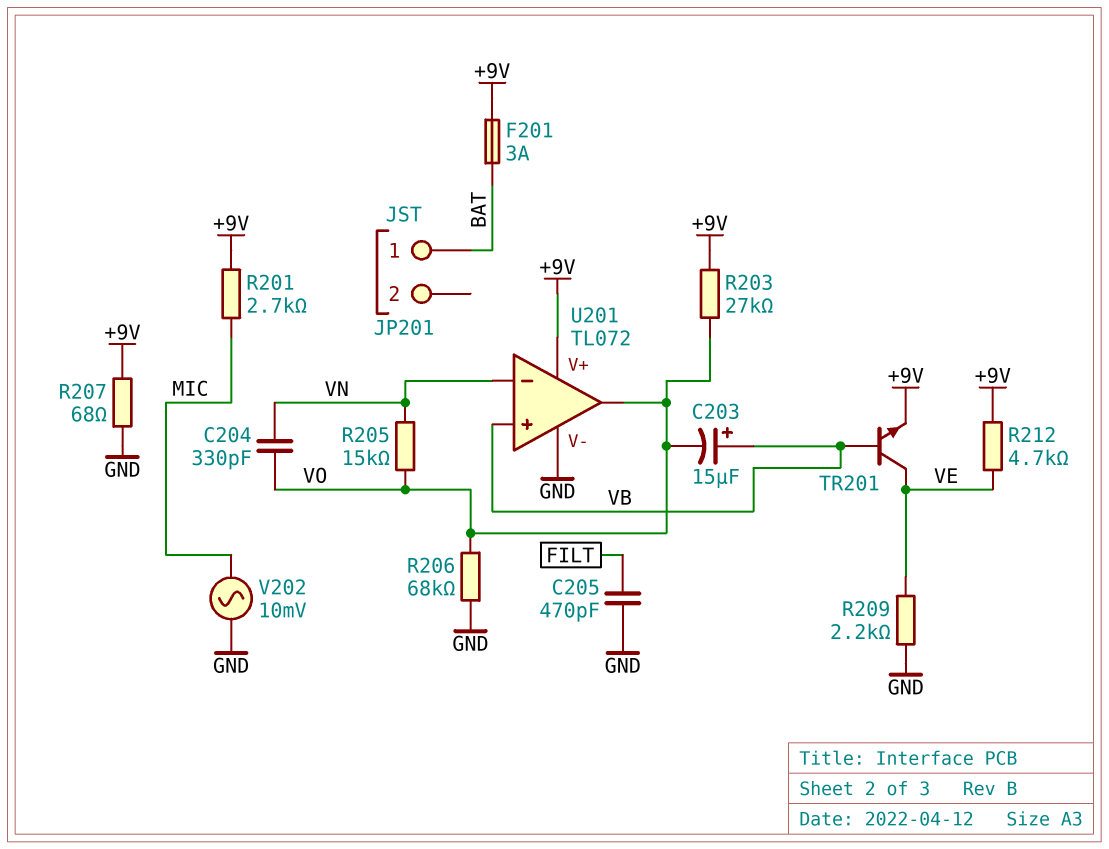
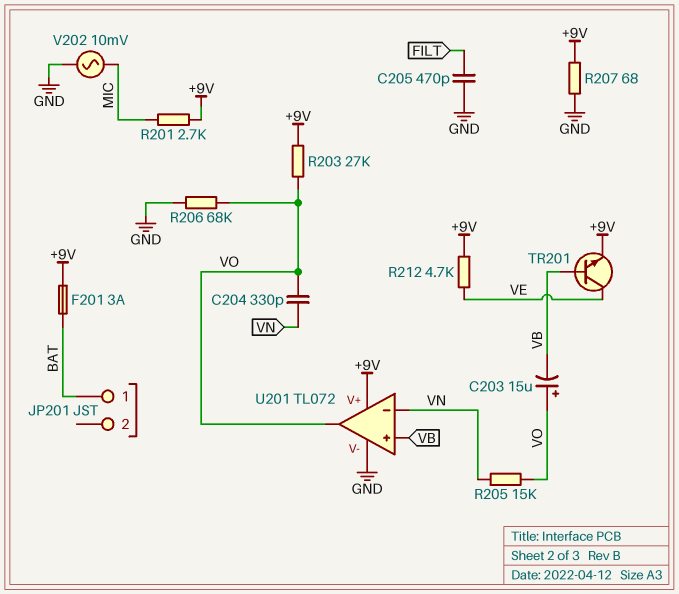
C203: 15uF (plus VB, minus VO) -> 15uF (plus VO, minus VB)
R209: 2.2k (GND, VE) -> none

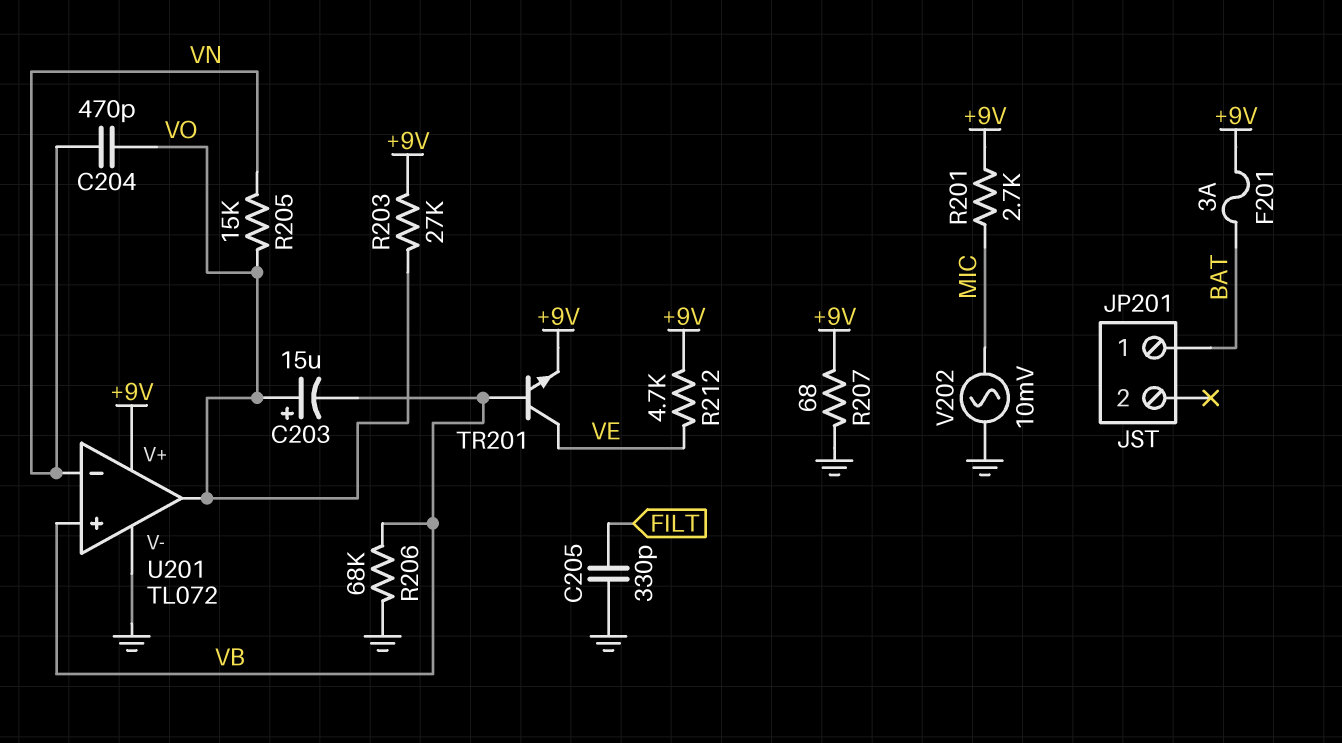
C204: 330pF (VN, VO) -> 470pF (VN, VO)
C205: 470pF (FILT, GND) -> 330pF (FILT, GND)
R206: 68k (GND, VO) -> 68k (GND, VB)

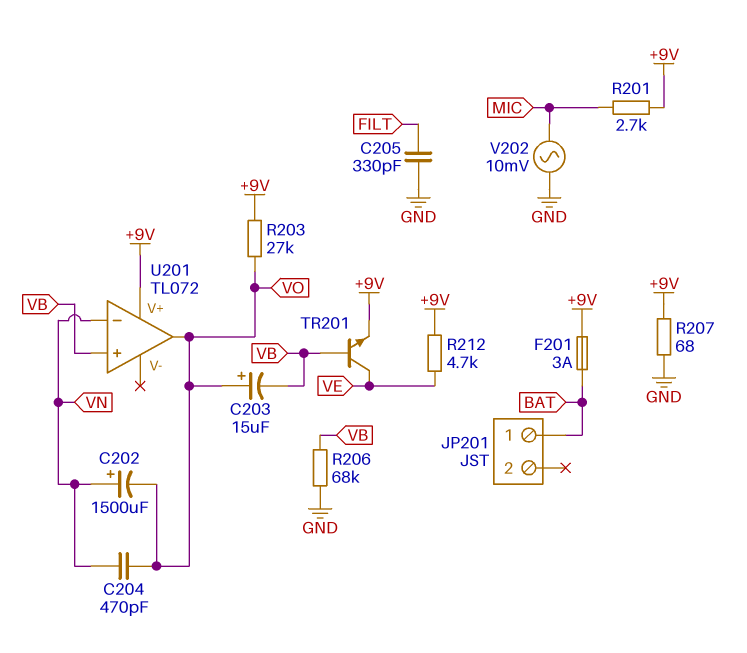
C202: none -> 1500uF (plus VN, minus VO)
R205: 15k (VN, VO) -> none
U201 pin V-: GND -> none

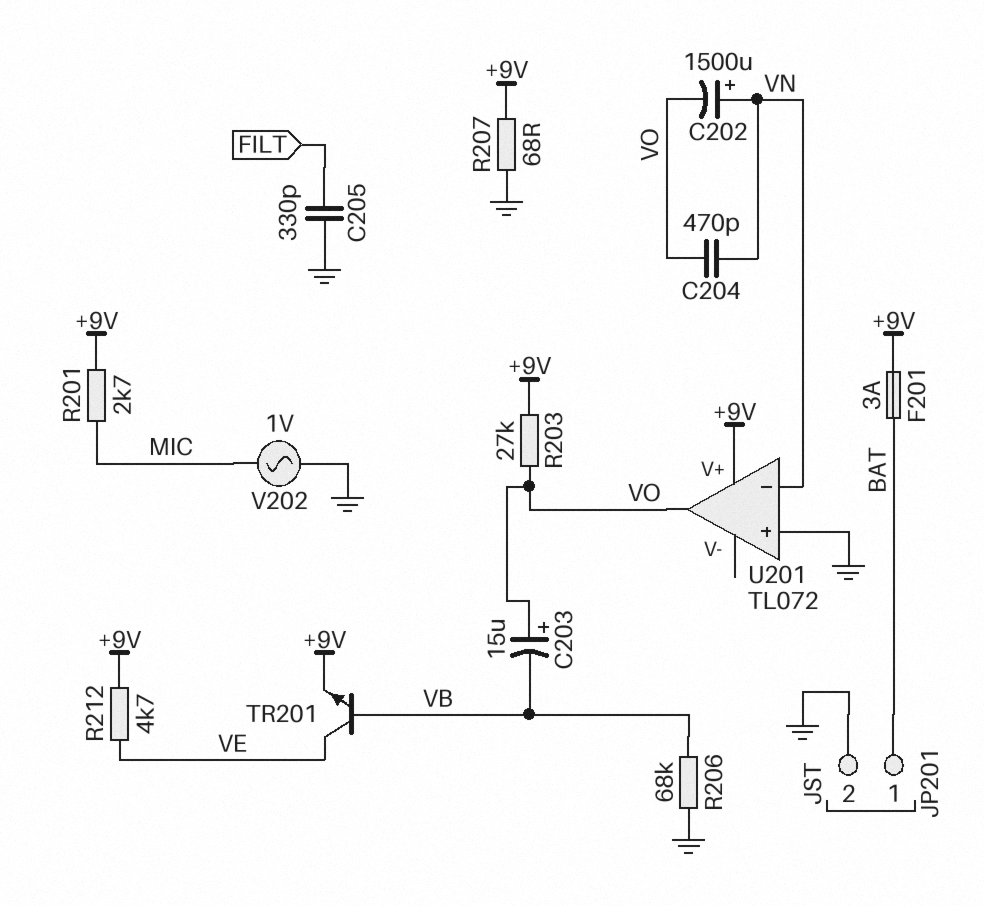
JP201 pin 2: none -> GND
U201 pin in+: VB -> GND
V202: AC 10mV (GND, MIC) -> AC 1V (GND, MIC)

